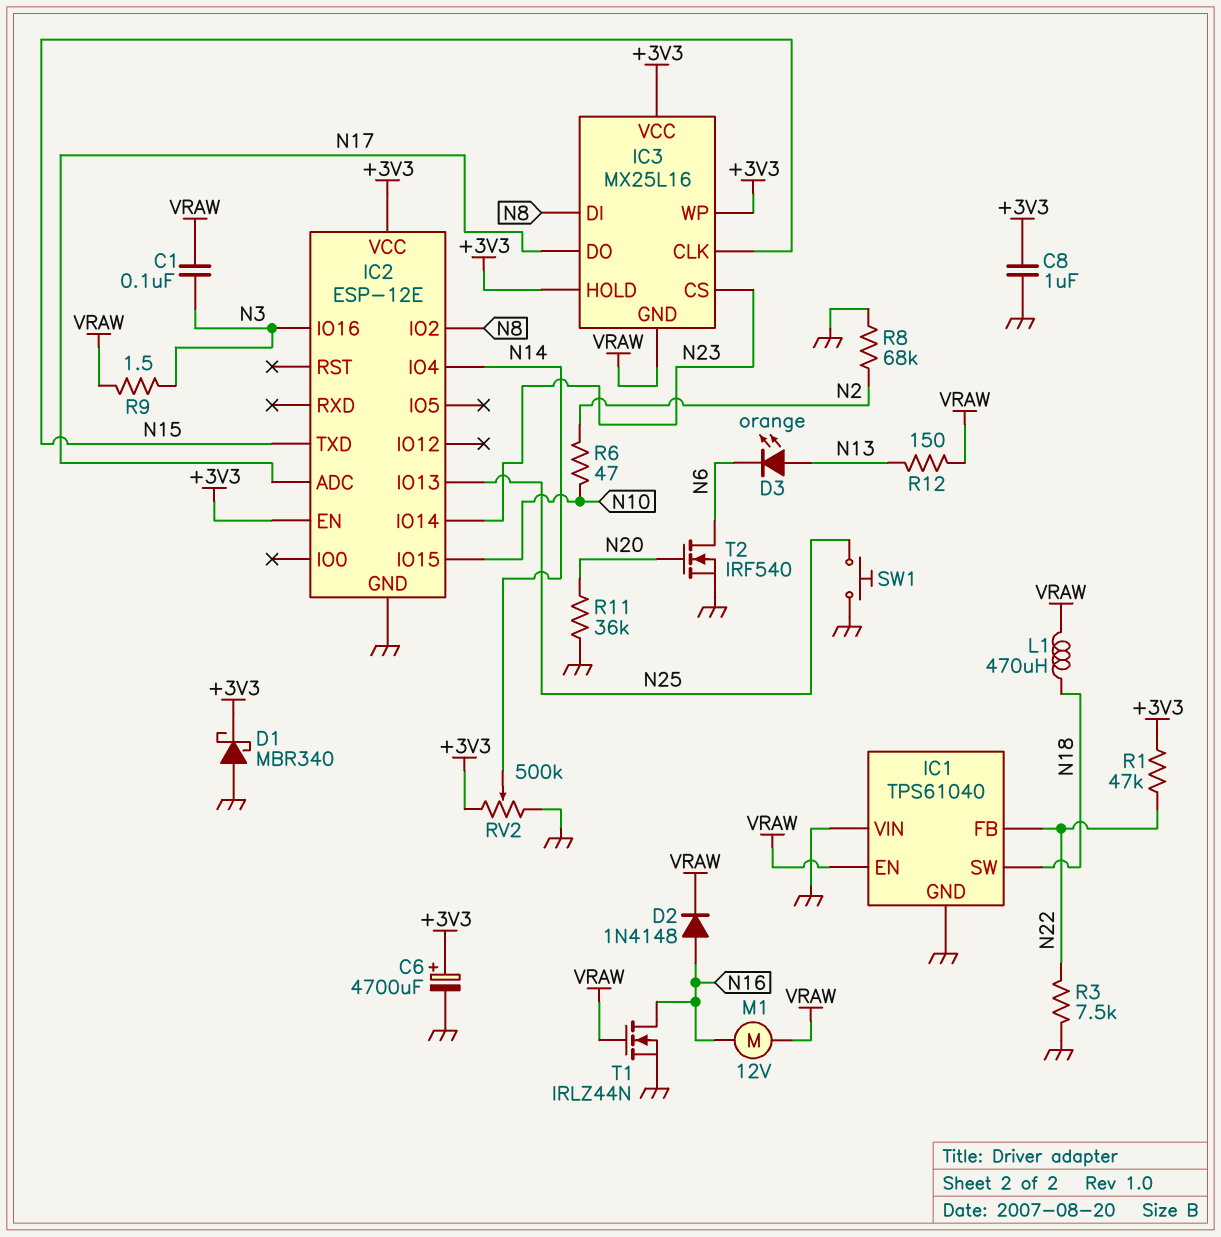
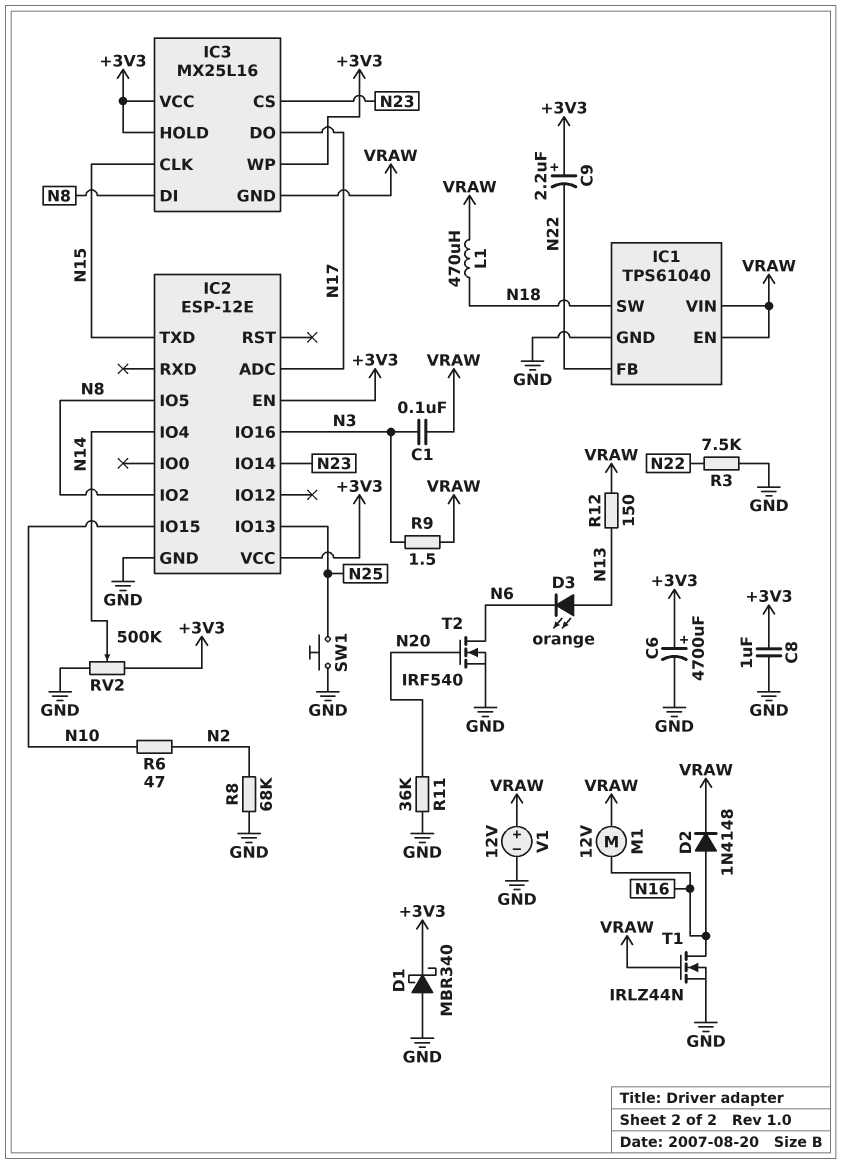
C9: none -> 2.2uF (plus +3V3, minus N22)
IC1 pin VIN: GND -> VRAW
IC2 pin IO5: none -> N8
R1: 47k (+3V3, N22) -> none
V1: none -> 12V (plus VRAW, minus GND)

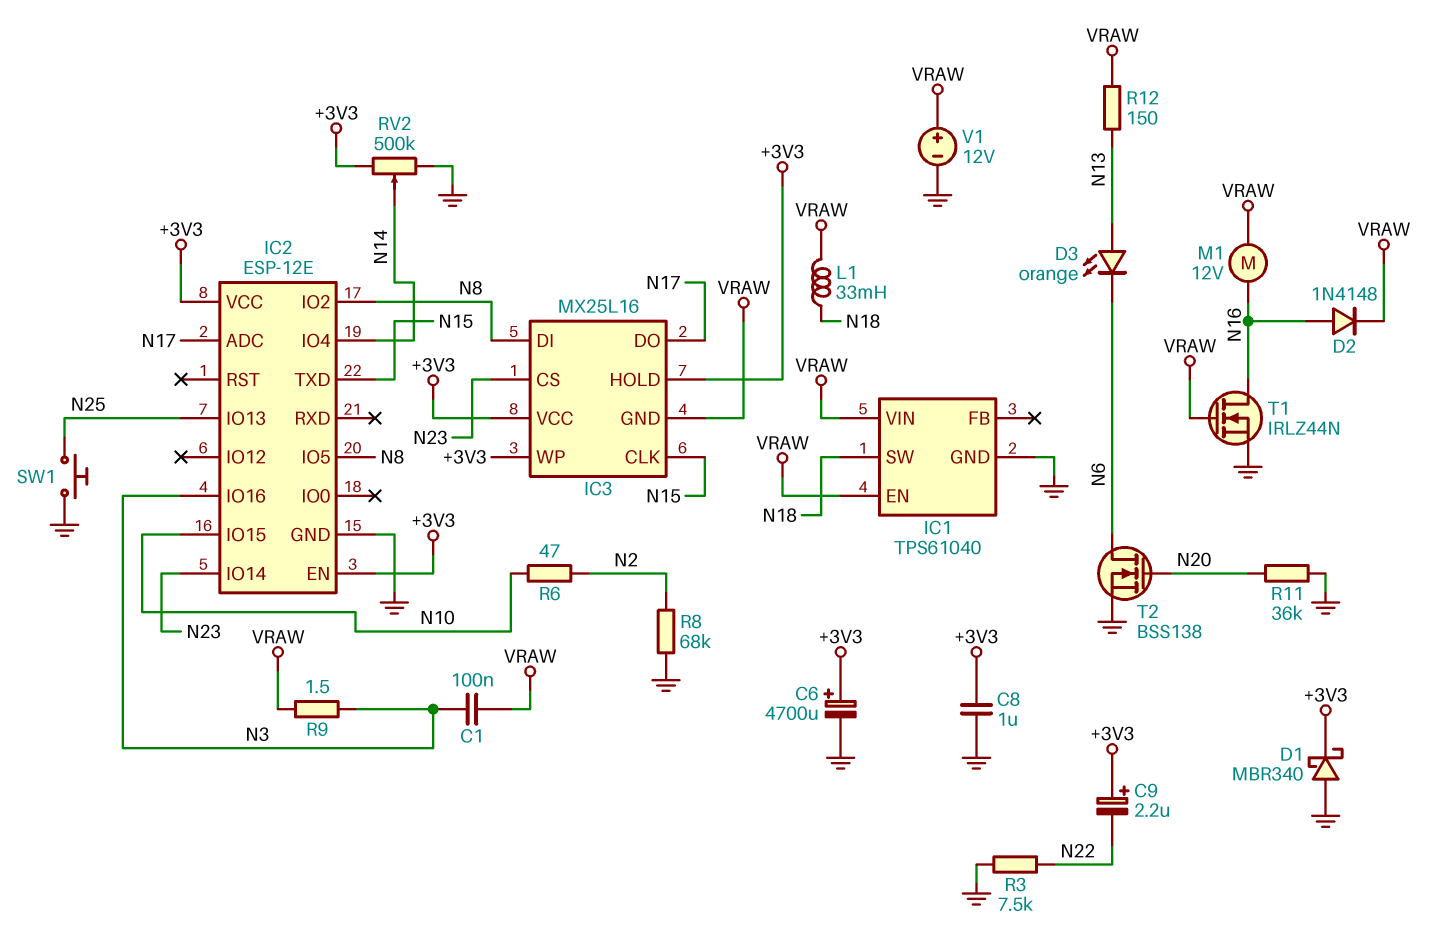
IC1 pin FB: N22 -> none
L1: 470uH (N18, VRAW) -> 33mH (N18, VRAW)
T2: NMOS IRF540 (G N20, D N6, S GND) -> NMOS BSS138 (G N20, D N6, S GND)

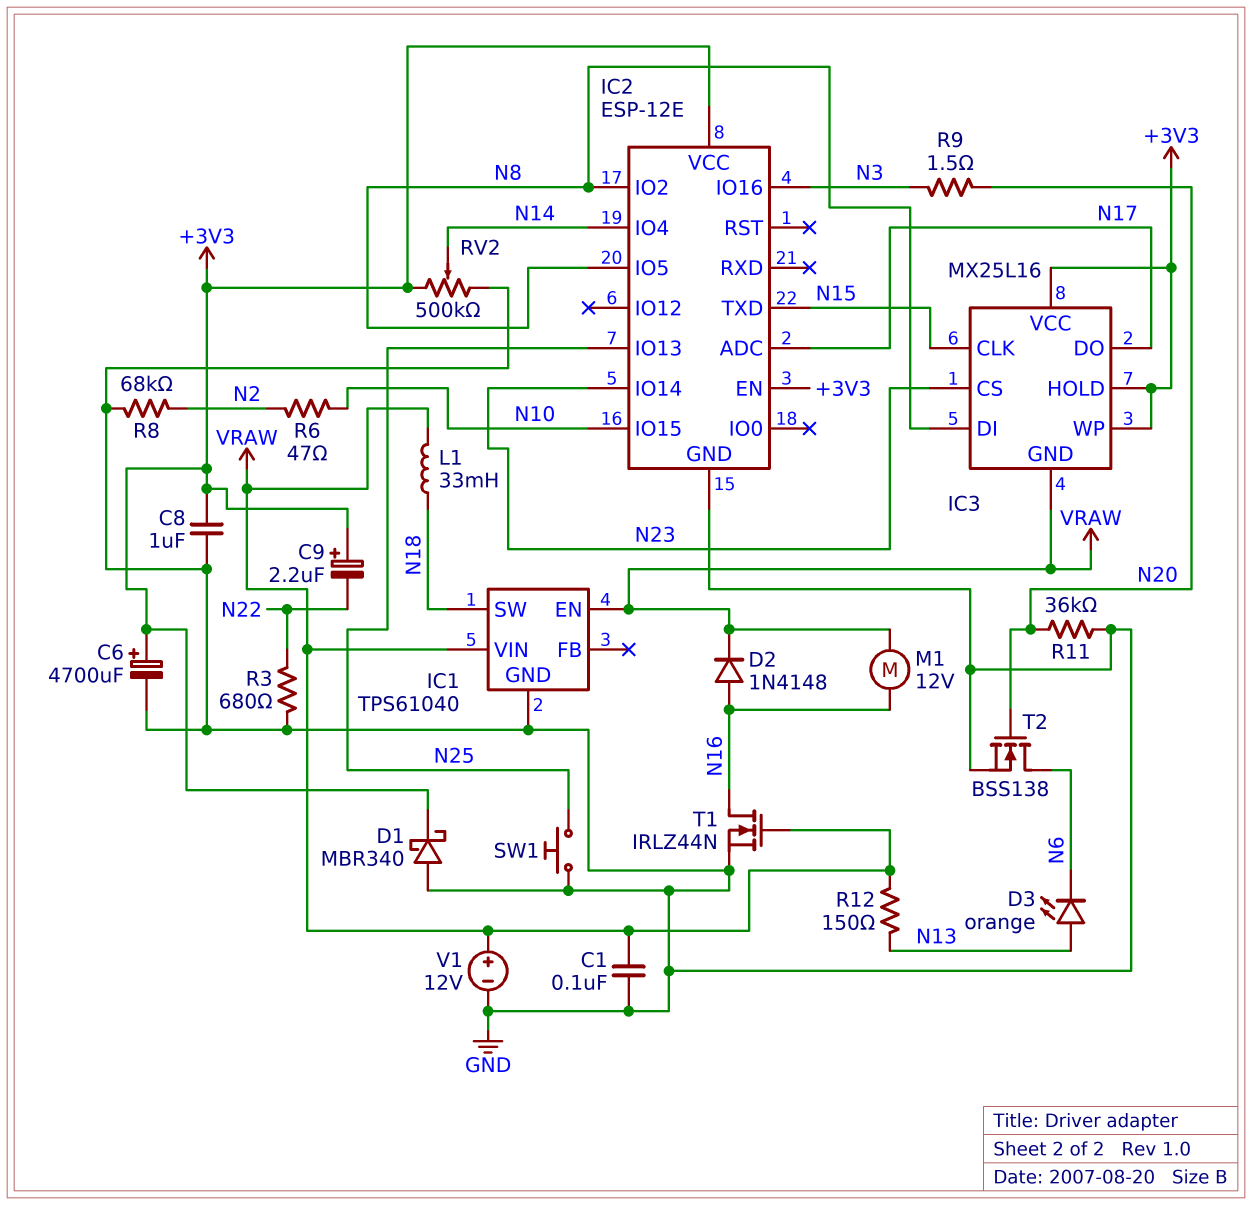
C1: 100nF (N3, VRAW) -> 100nF (GND, VRAW)
R3: 7.5k (GND, N22) -> 680 (GND, N22)
R9: 1.5 (N3, VRAW) -> 1.5 (N3, N20)

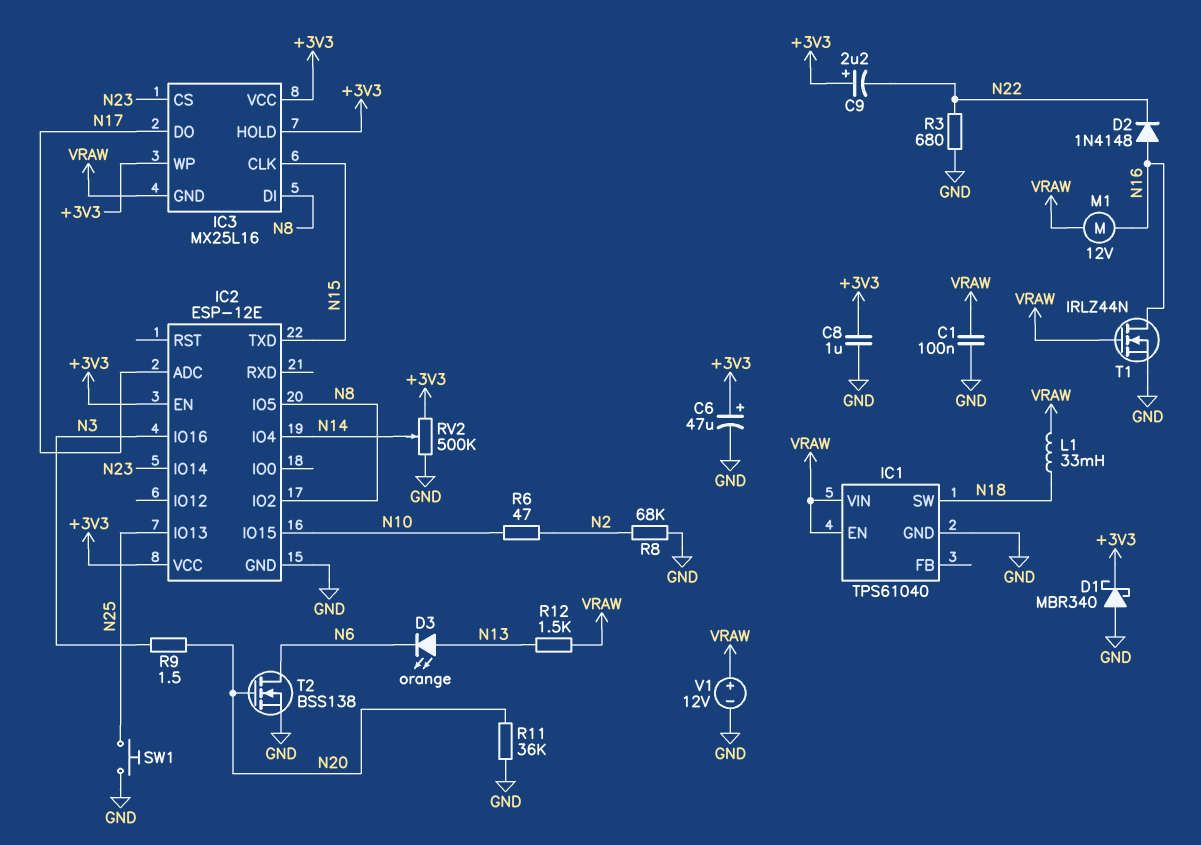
C6: 4700uF (plus +3V3, minus GND) -> 47uF (plus +3V3, minus GND)
D2: diode 1N4148 (A N16, K VRAW) -> diode 1N4148 (A N16, K N22)
R12: 150 (N13, VRAW) -> 1.5k (N13, VRAW)

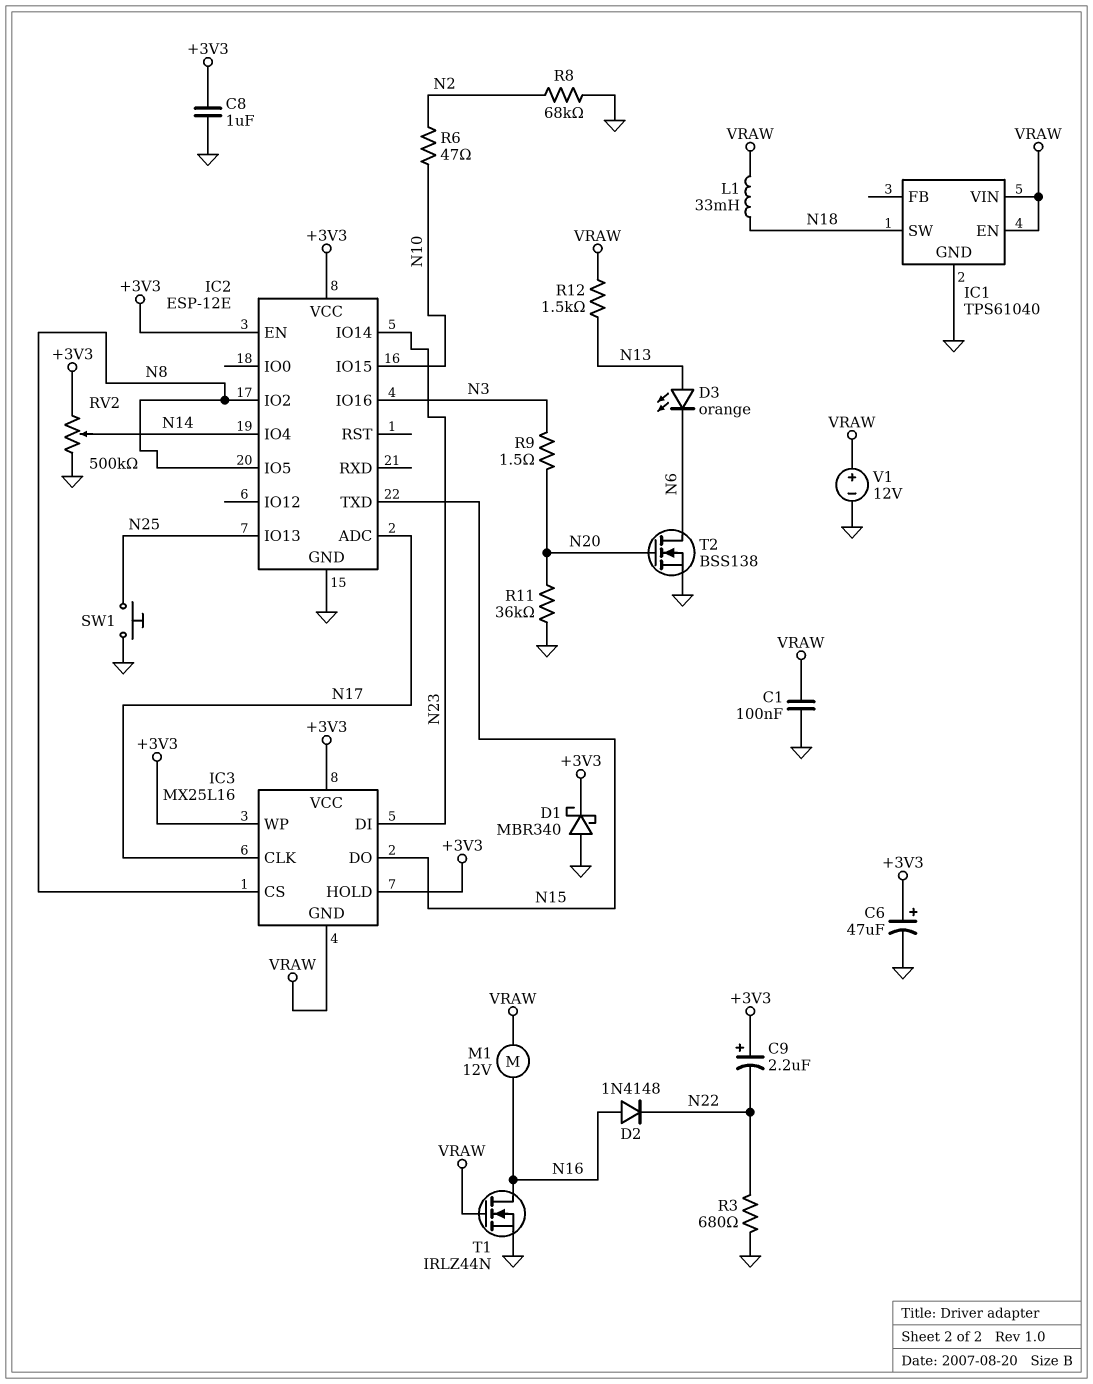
IC3 pin CLK: N15 -> N17
IC3 pin CS: N23 -> N8
IC3 pin DI: N8 -> N23
IC3 pin DO: N17 -> N15

